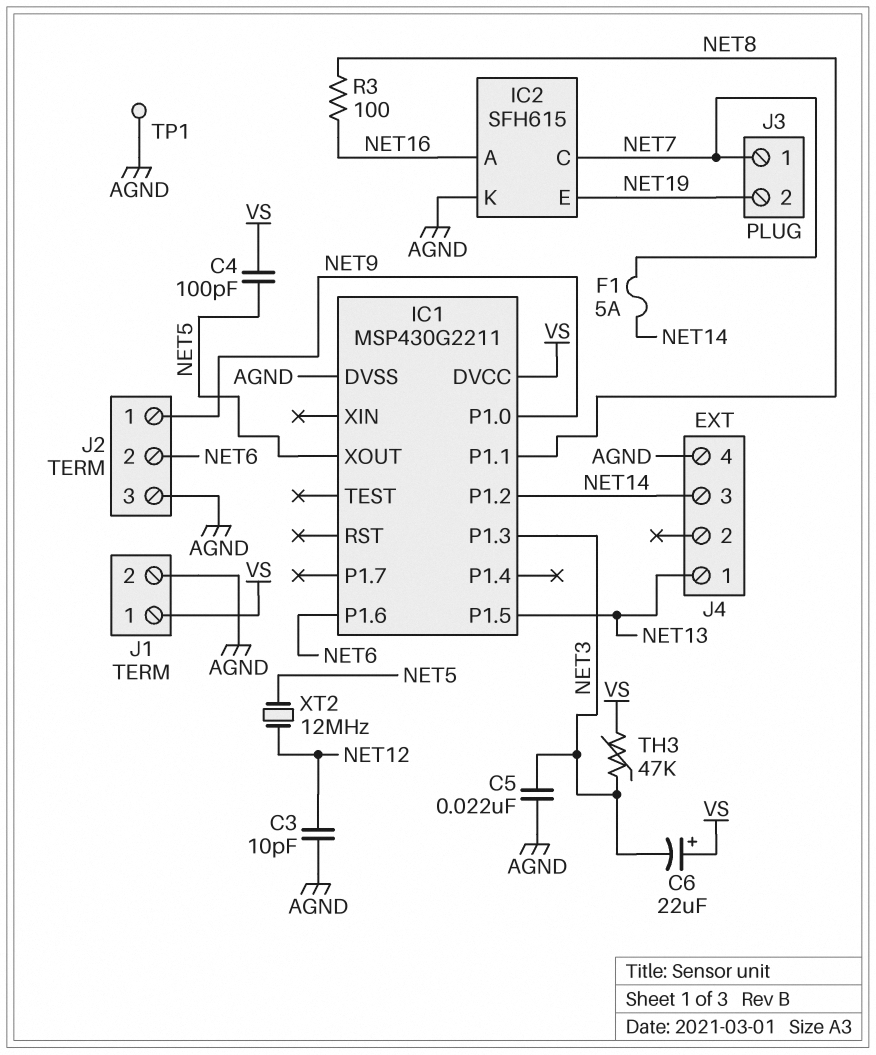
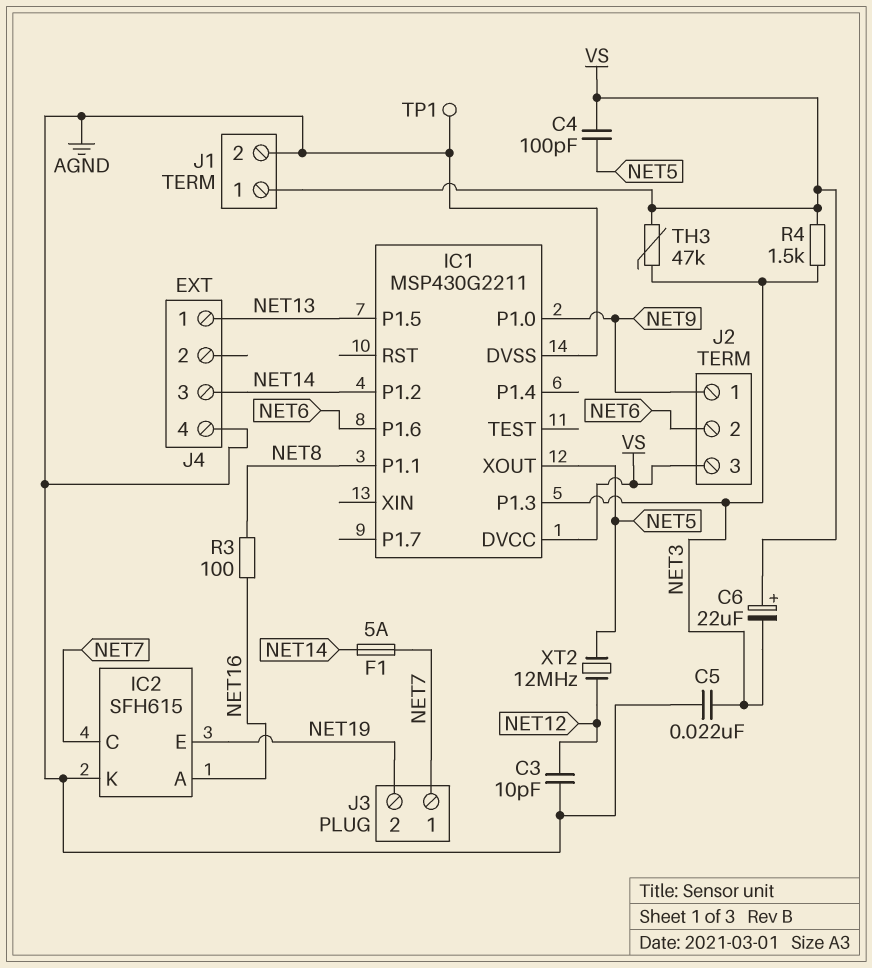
J2 pin 3: AGND -> VS
R4: none -> 1.5k (NET3, VS)

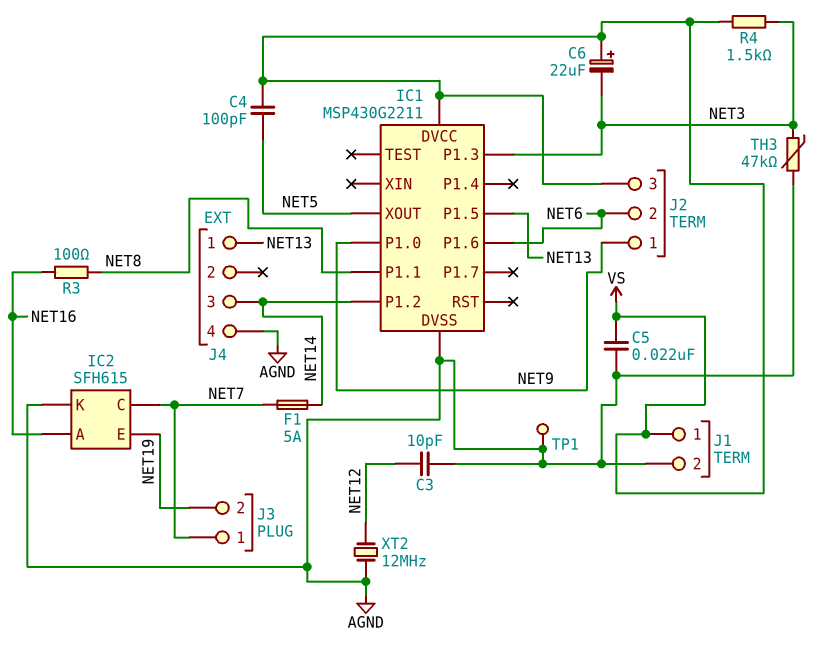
C5: 22nF (AGND, NET3) -> 22nF (AGND, VS)
TH3: 47k (NET3, VS) -> 47k (AGND, NET3)
XT2: 12MHz (NET5, NET12) -> 12MHz (AGND, NET12)

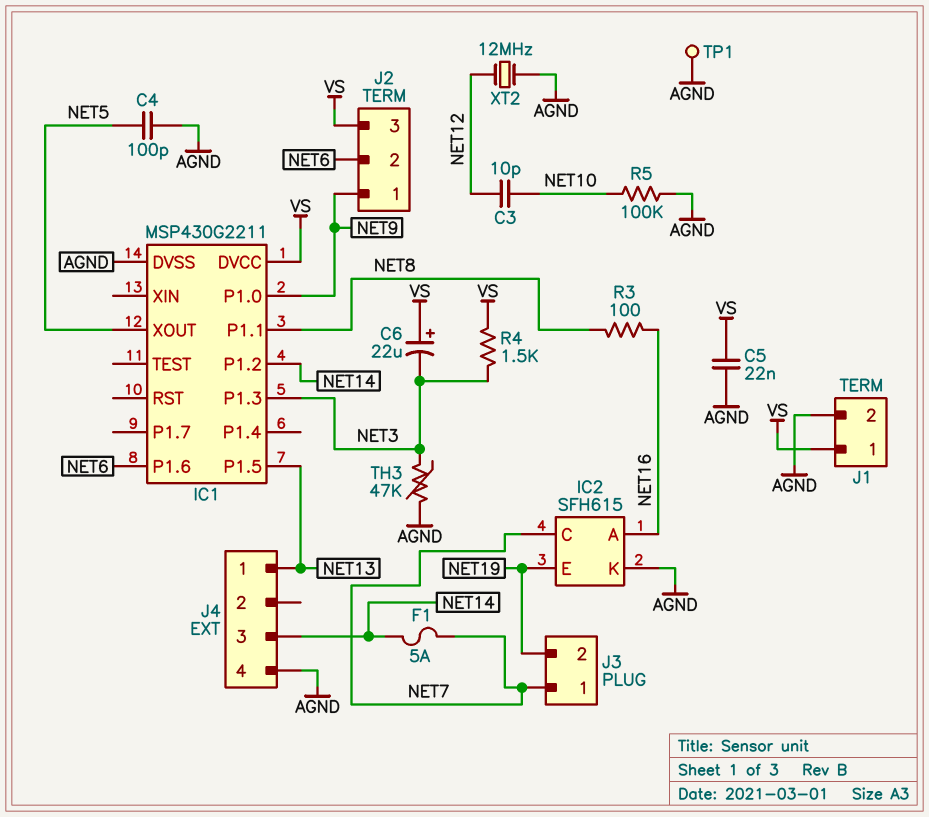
C3: 10pF (AGND, NET12) -> 10pF (NET10, NET12)
C4: 100pF (NET5, VS) -> 100pF (AGND, NET5)
R5: none -> 100k (AGND, NET10)

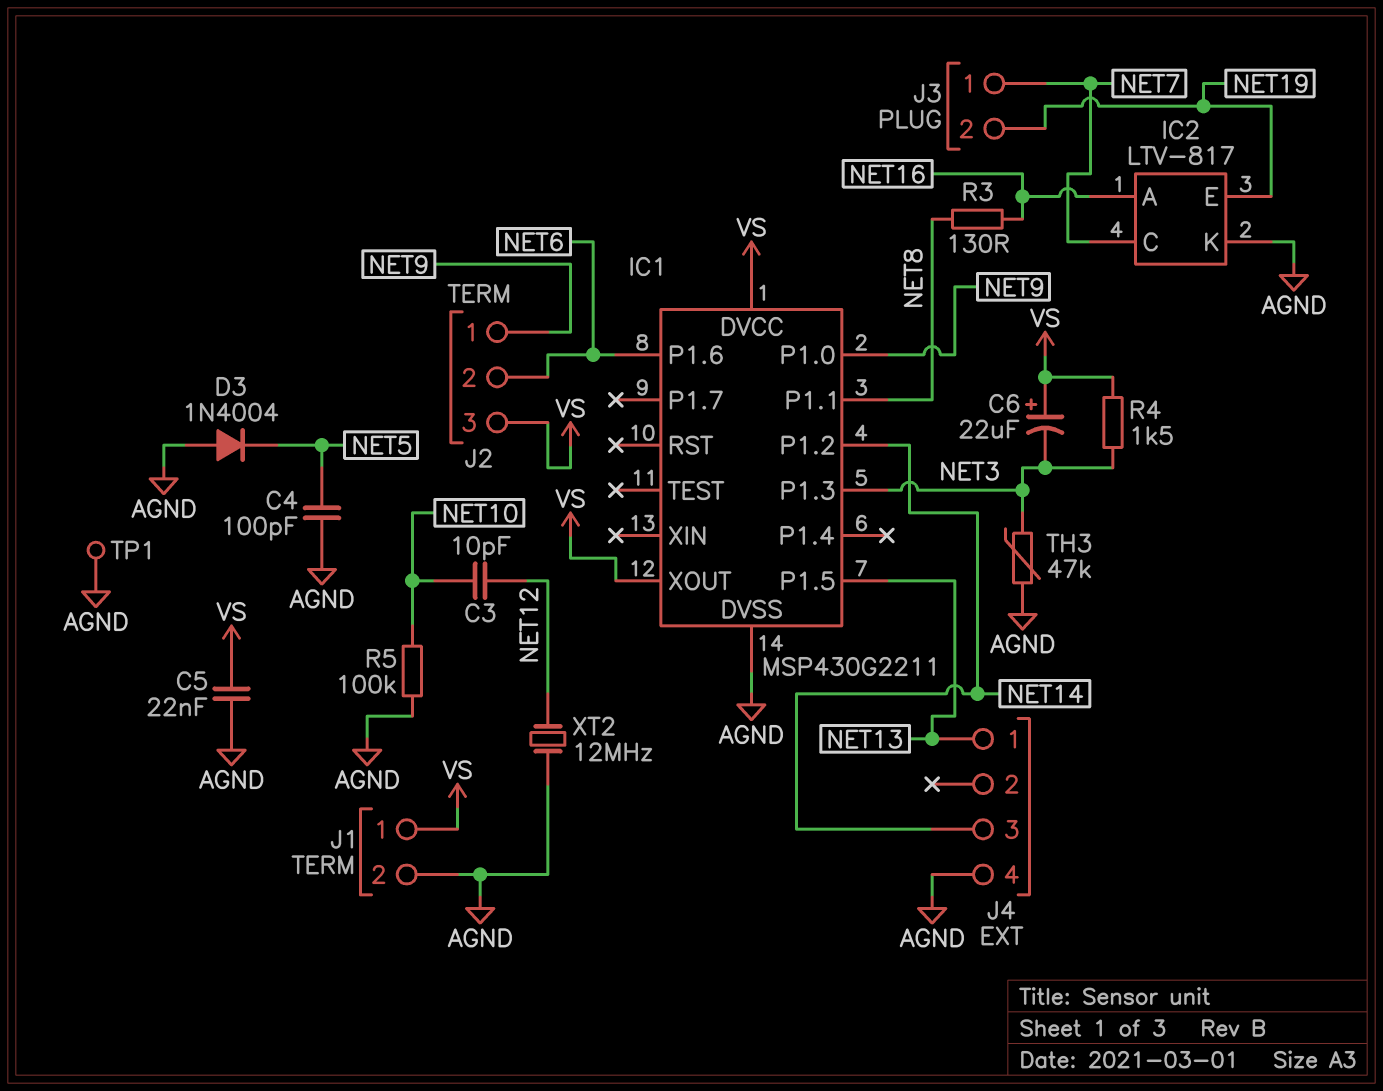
D3: none -> diode 1N4004 (A AGND, K NET5)
F1: 5A (NET7, NET14) -> none
IC1 pin XOUT: NET5 -> VS
IC2: SFH615 -> LTV-817
R3: 100 (NET8, NET16) -> 130 (NET8, NET16)

